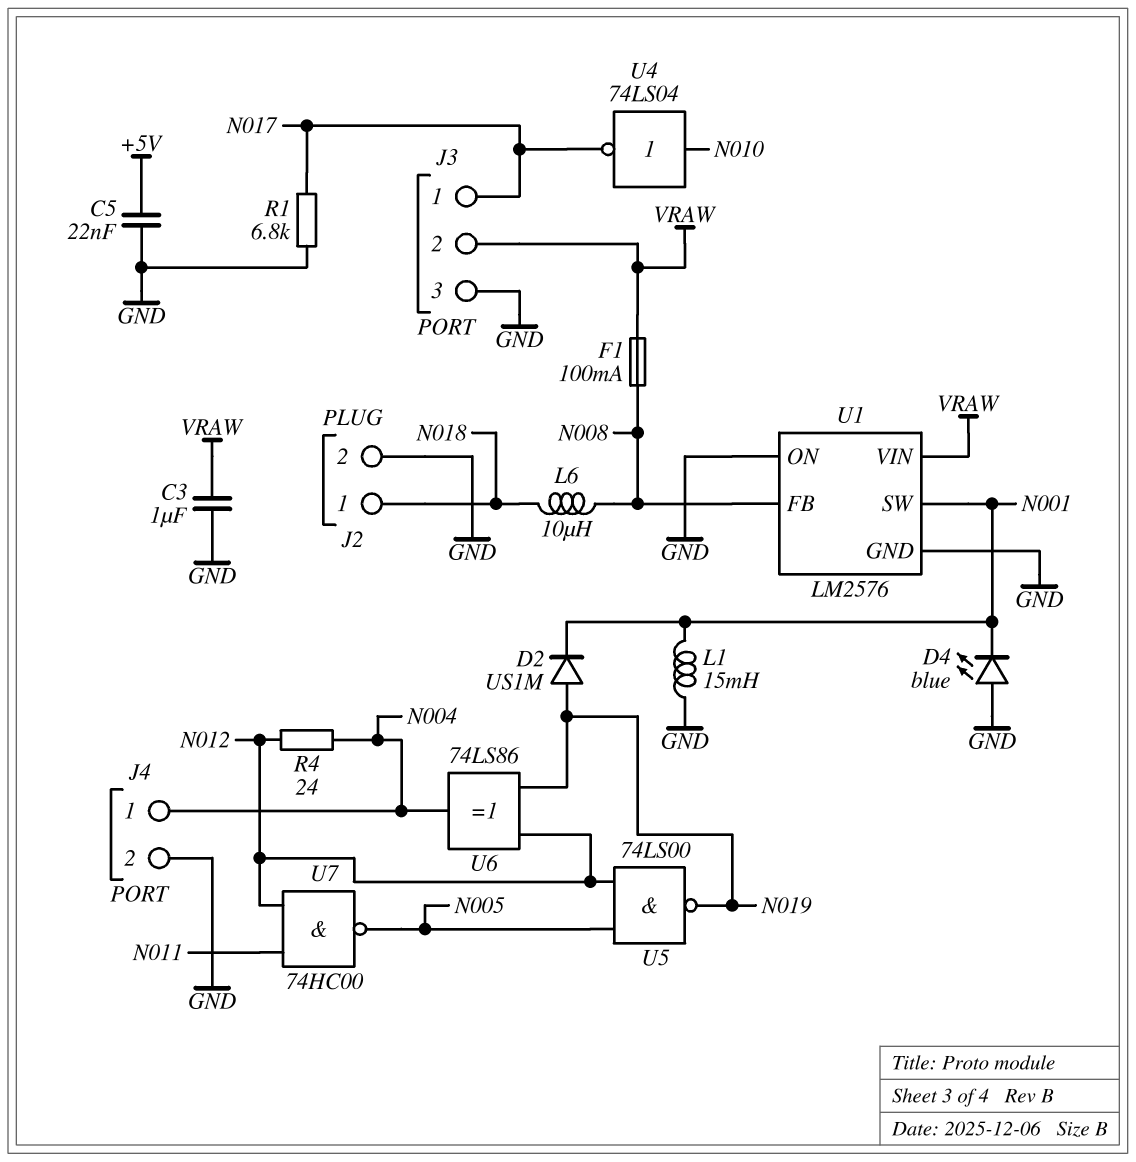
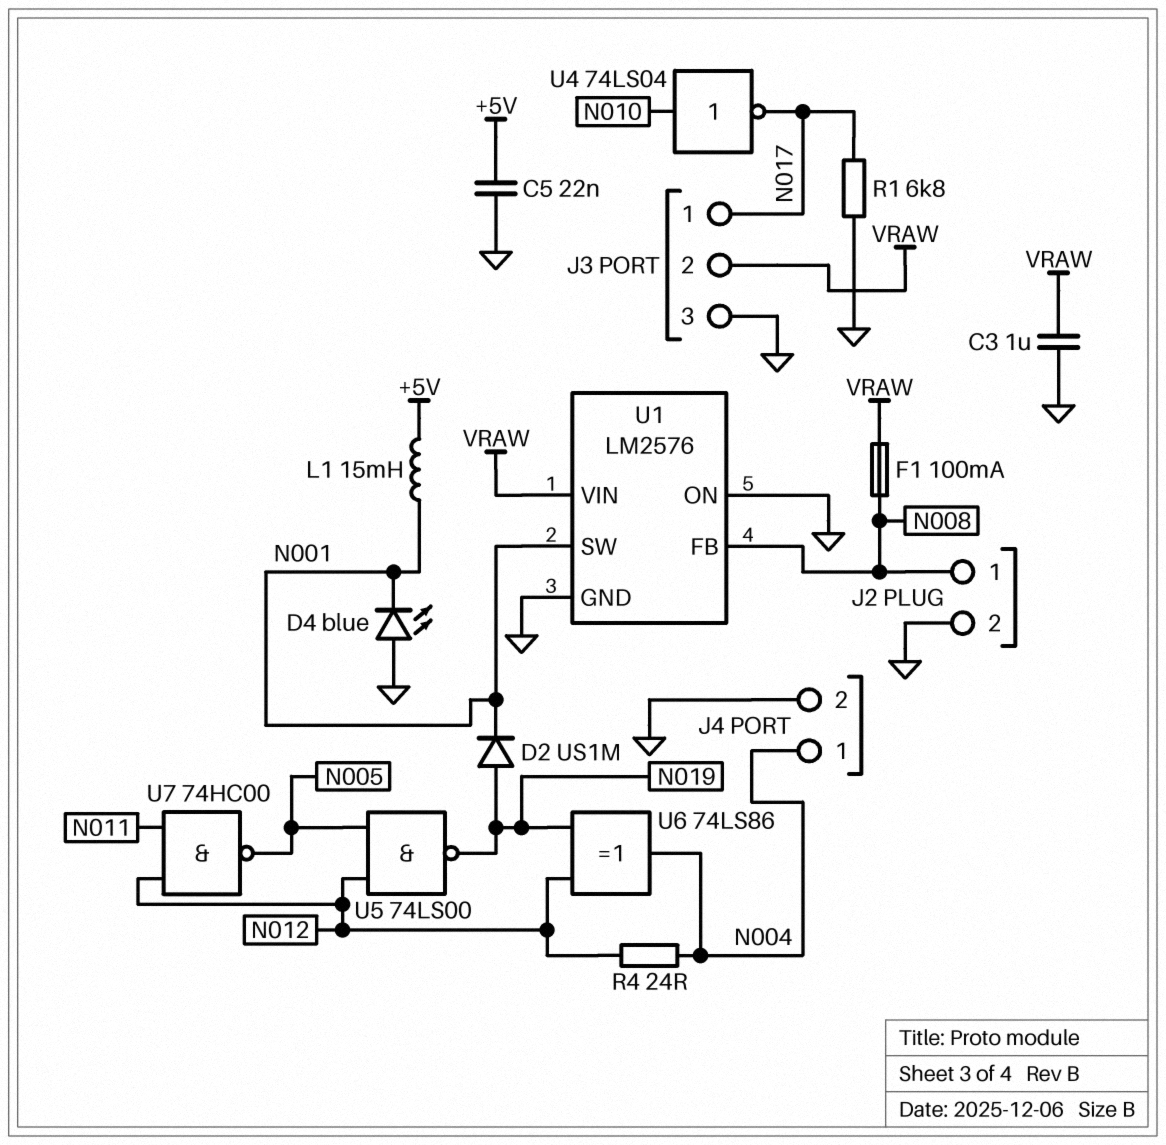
J2 pin 1: N018 -> N008
L1: 15mH (GND, N001) -> 15mH (+5V, N001)
L6: 10uH (N008, N018) -> none

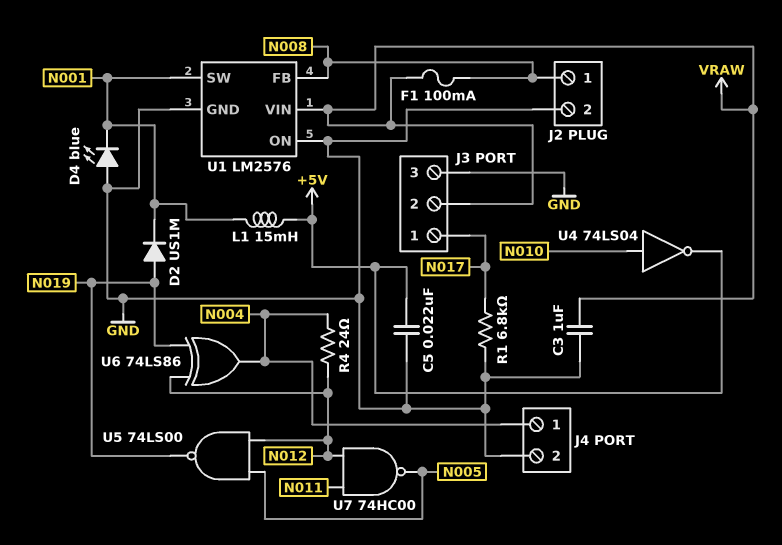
U4: NOT 74LS04 (in N010, out N017) -> NOT 74LS04 (in N010, out +5V)

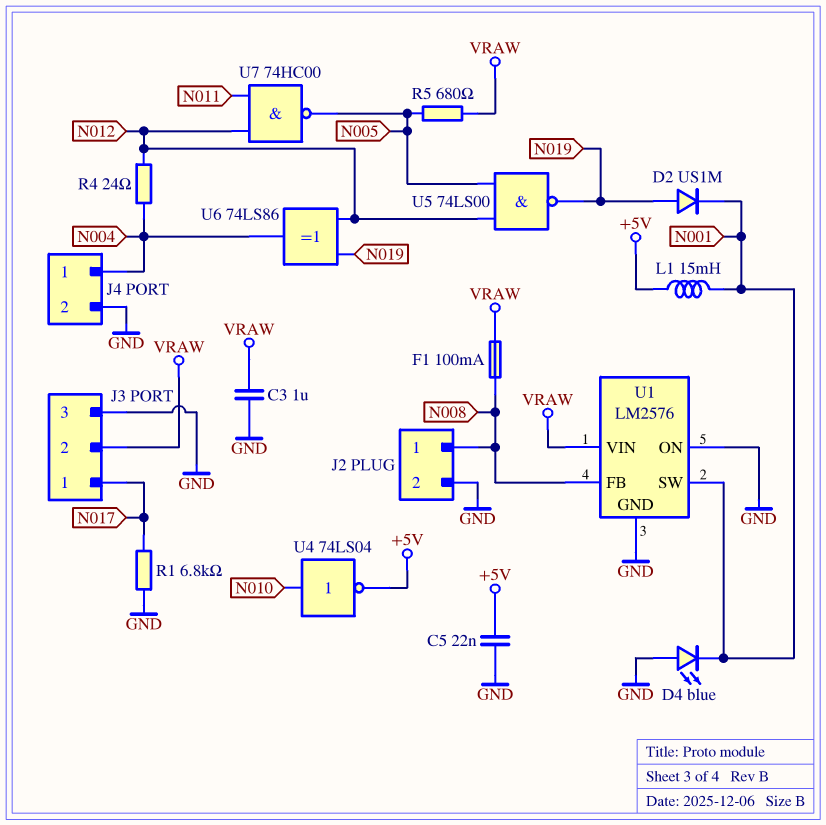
R5: none -> 680 (N005, VRAW)

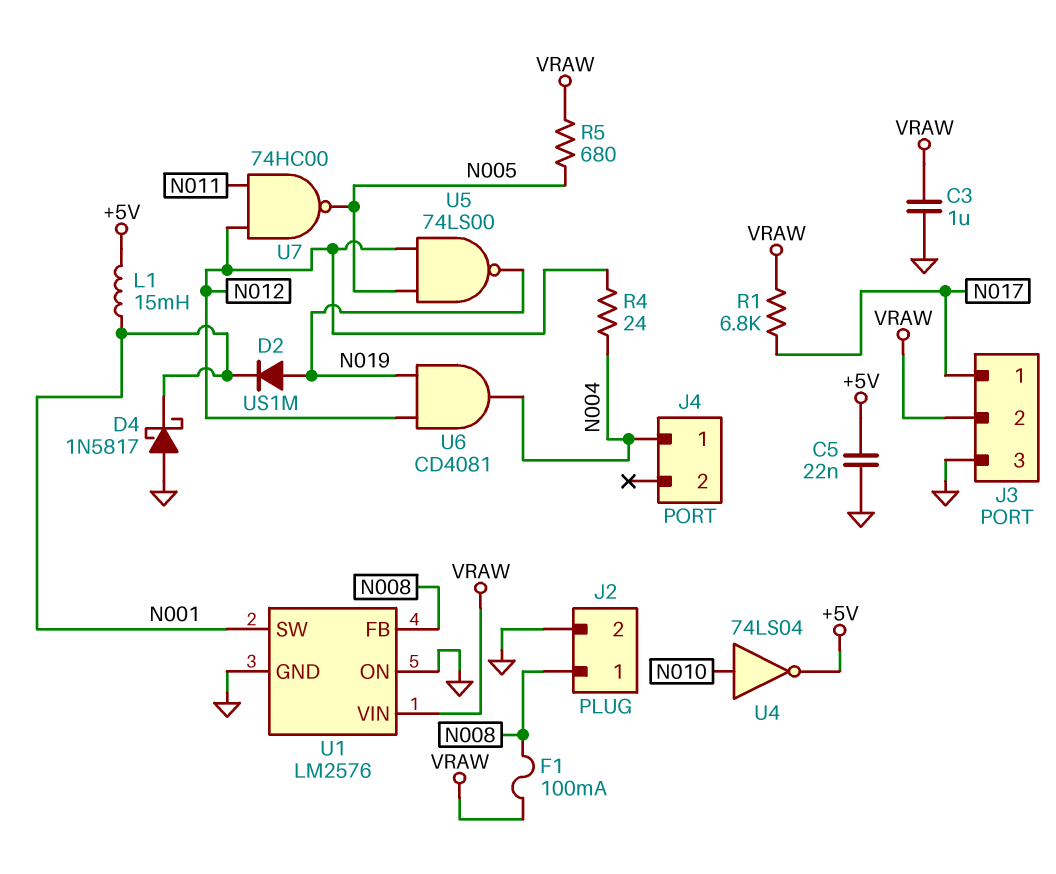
D4: LED blue (A GND, K N001) -> schottky 1N5817 (A GND, K N001)
J4 pin 2: GND -> none
R1: 6.8k (GND, N017) -> 6.8k (N017, VRAW)
U6: XOR 74LS86 (in N012, in N019, out N004) -> AND CD4081 (in N012, in N019, out N004)

